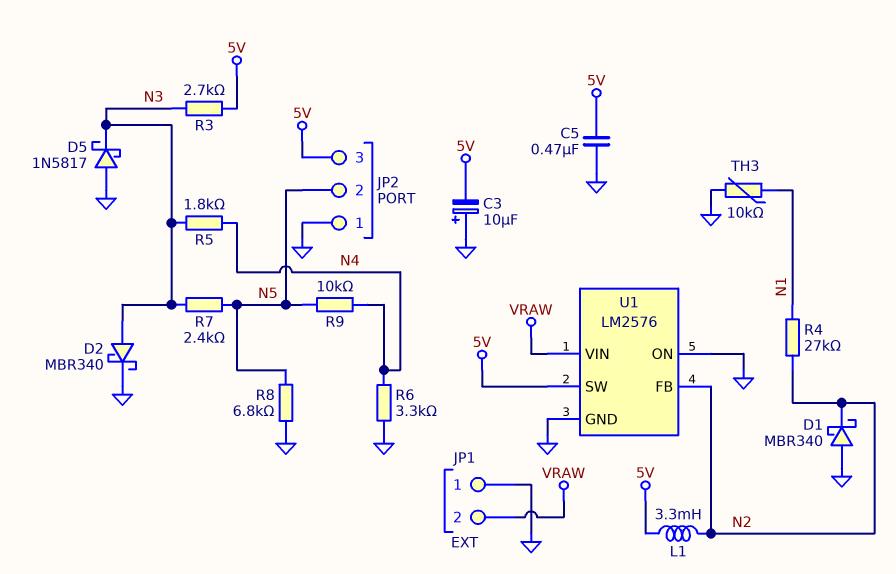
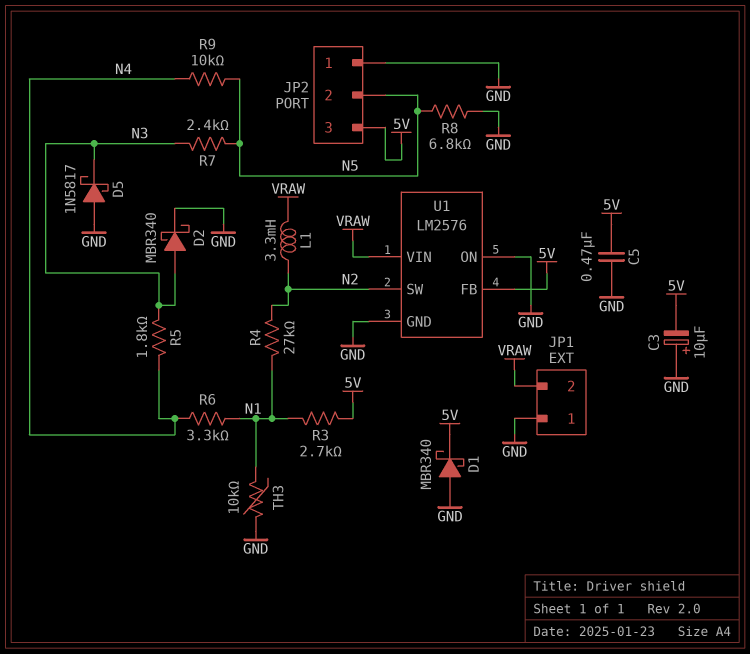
D1: schottky MBR340 (A GND, K N2) -> schottky MBR340 (A GND, K 5V)
L1: 3.3mH (5V, N2) -> 3.3mH (N2, VRAW)
R3: 2.7k (5V, N3) -> 2.7k (5V, N1)
R6: 3.3k (GND, N4) -> 3.3k (N1, N4)
U1 pin FB: N2 -> 5V
U1 pin SW: 5V -> N2

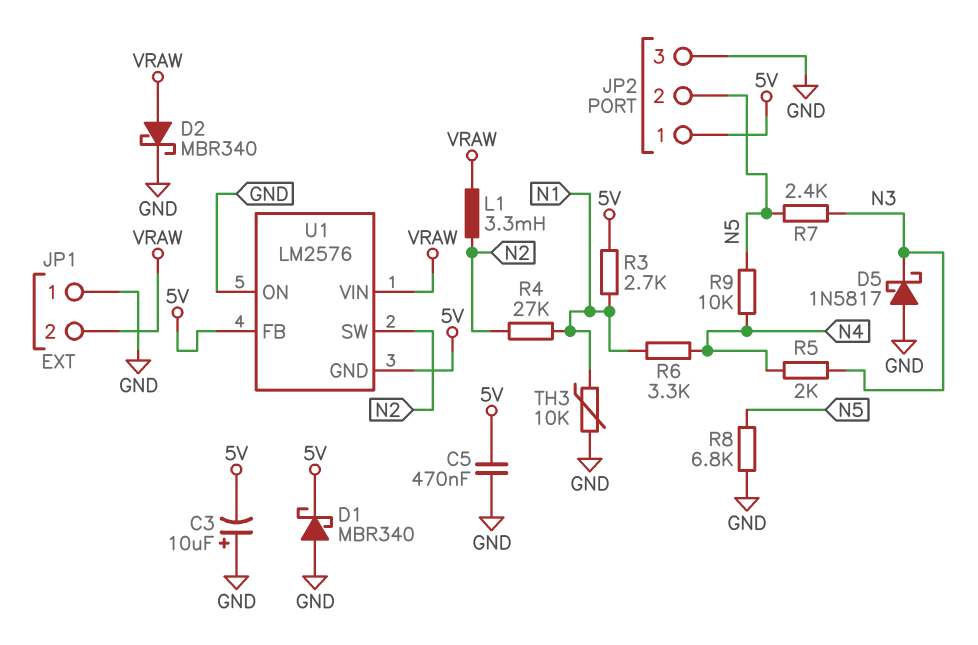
D2: schottky MBR340 (A N3, K GND) -> schottky MBR340 (A VRAW, K GND)
JP2 pin 1: GND -> 5V
JP2 pin 3: 5V -> GND
R5: 1.8k (N3, N4) -> 2k (N3, N4)
U1 pin GND: GND -> 5V

